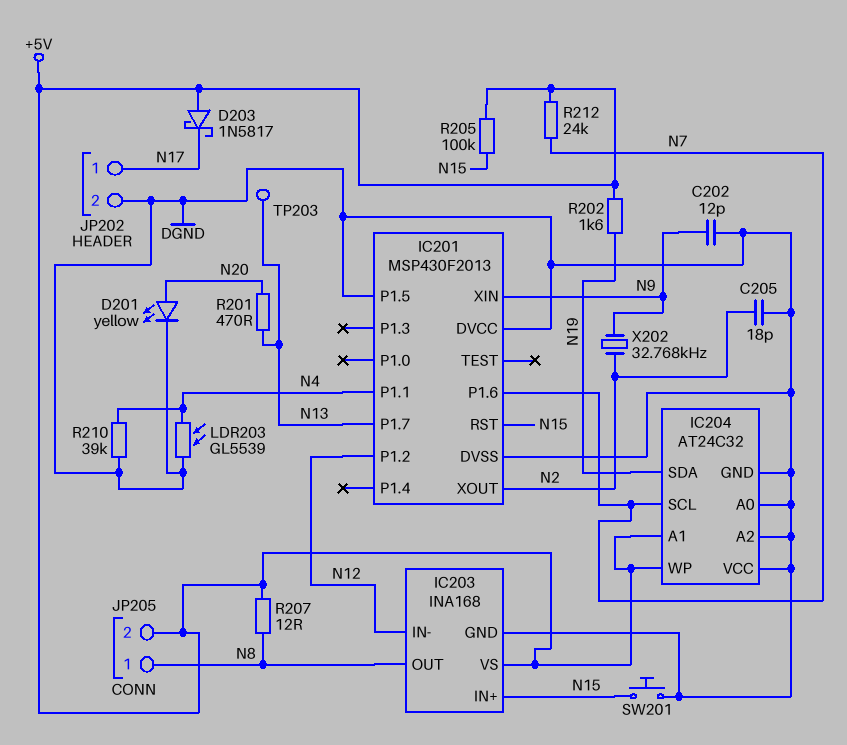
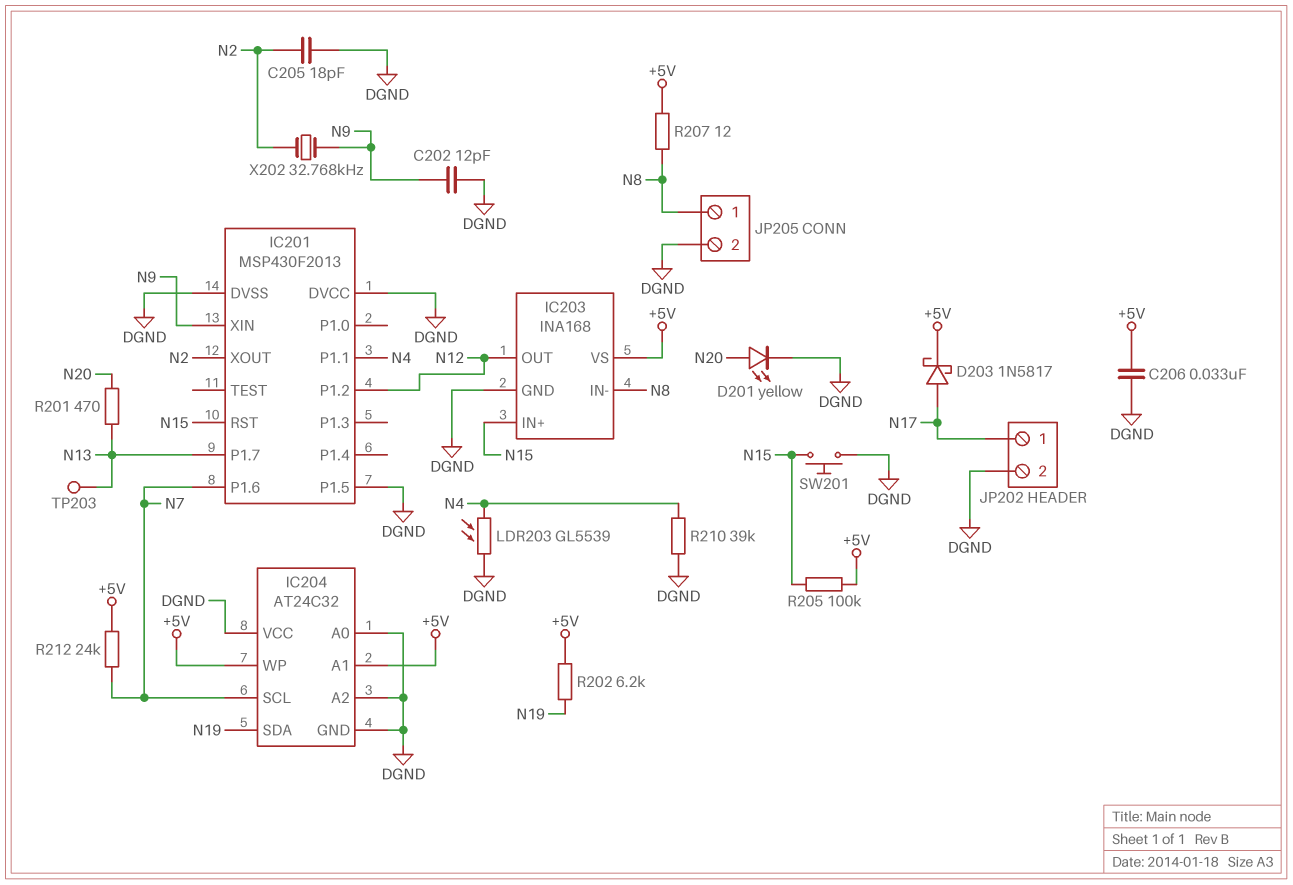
C206: none -> 33nF (+5V, DGND)
D203: schottky 1N5817 (A +5V, K N17) -> schottky 1N5817 (A N17, K +5V)
IC203 pin IN-: N12 -> N8
IC203 pin OUT: N8 -> N12
JP205 pin 2: +5V -> DGND
R202: 1.6k (+5V, N19) -> 6.2k (+5V, N19)

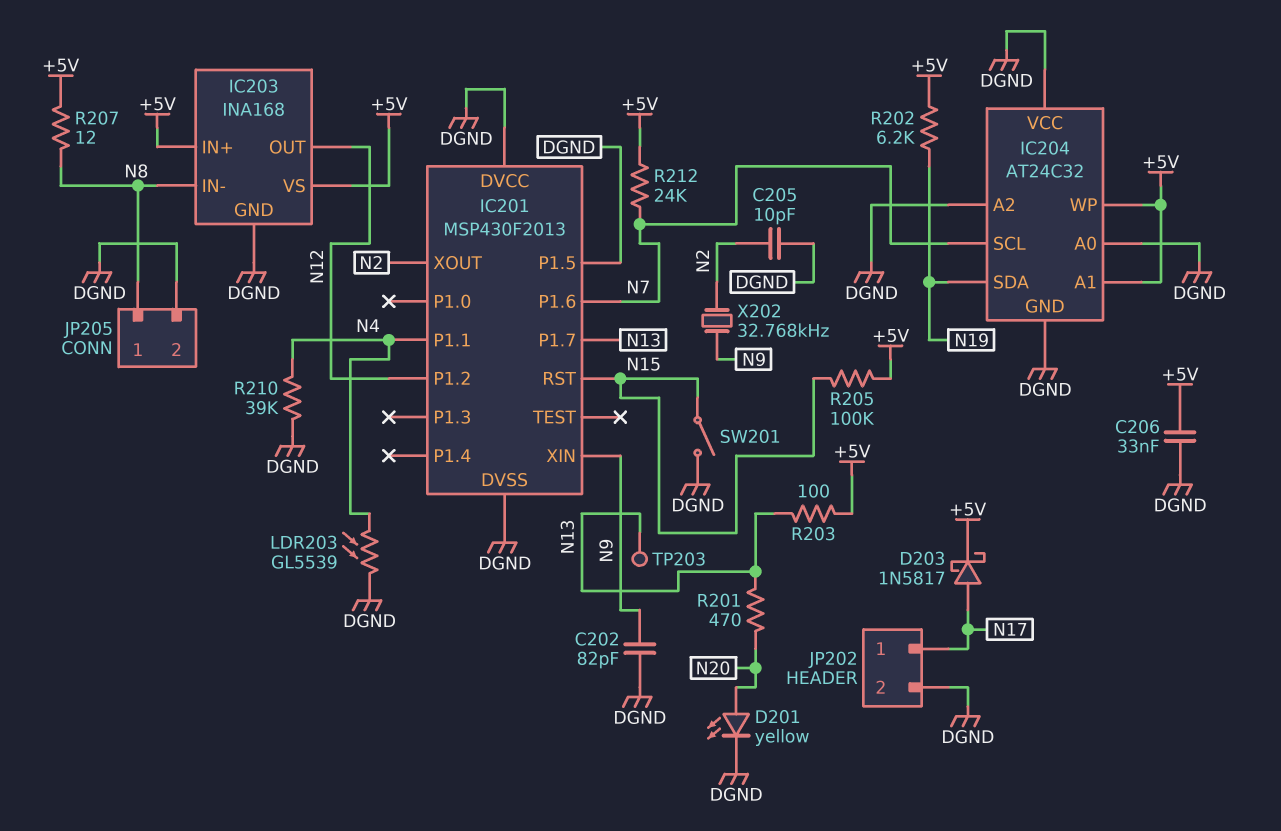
C202: 12pF (DGND, N9) -> 82pF (DGND, N9)
C205: 18pF (DGND, N2) -> 10pF (DGND, N2)
IC203 pin IN+: N15 -> +5V
R203: none -> 100 (+5V, N13)
SW201: button (DGND, N15) -> switch (DGND, N15)

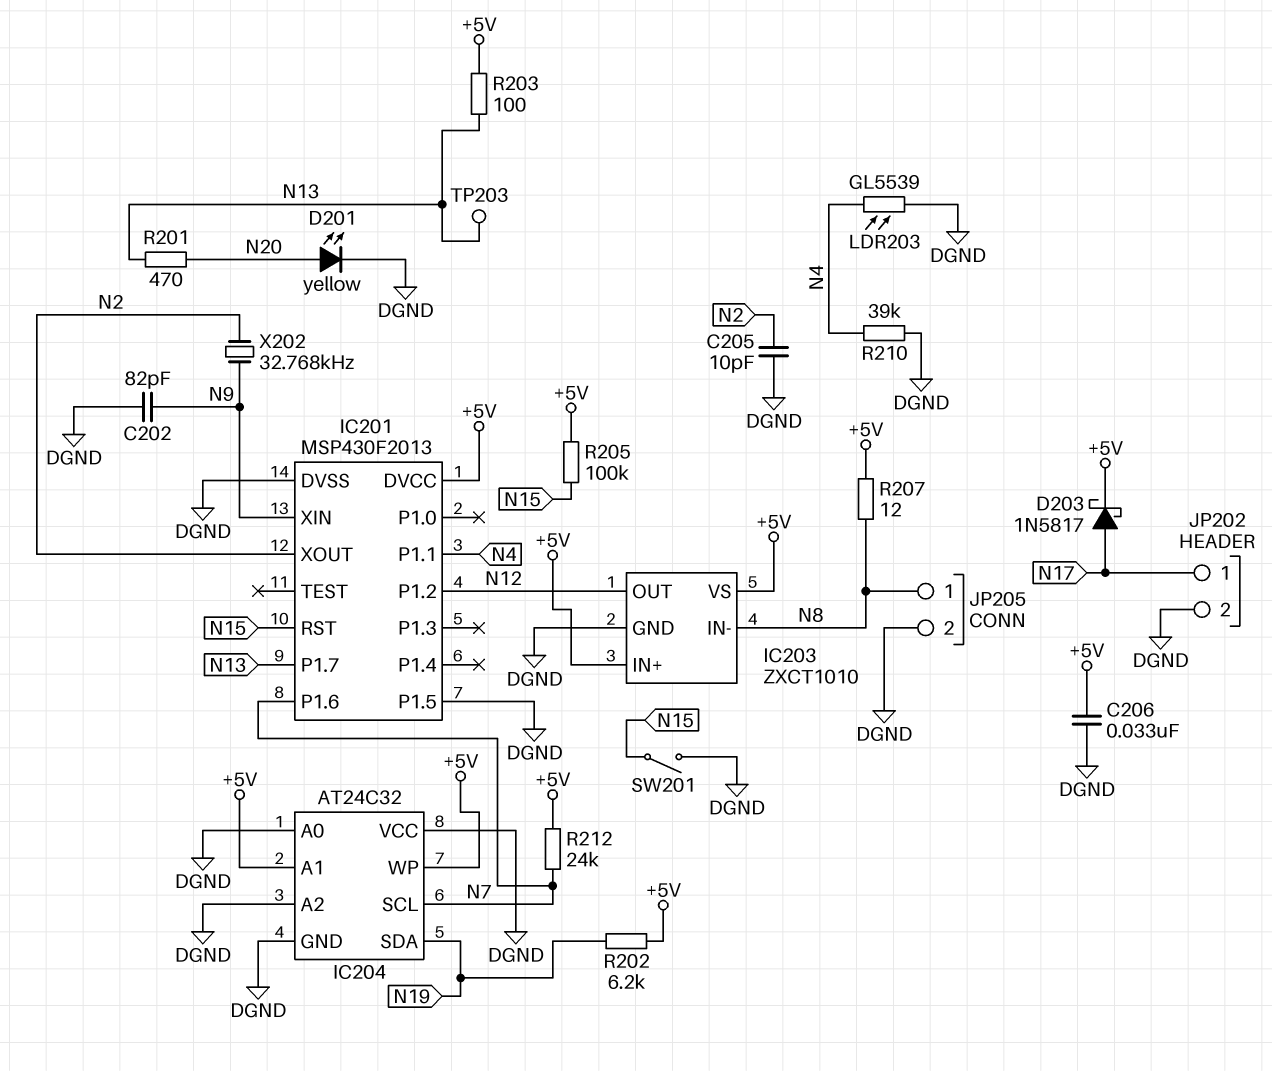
IC201 pin DVCC: DGND -> +5V
IC203: INA168 -> ZXCT1010

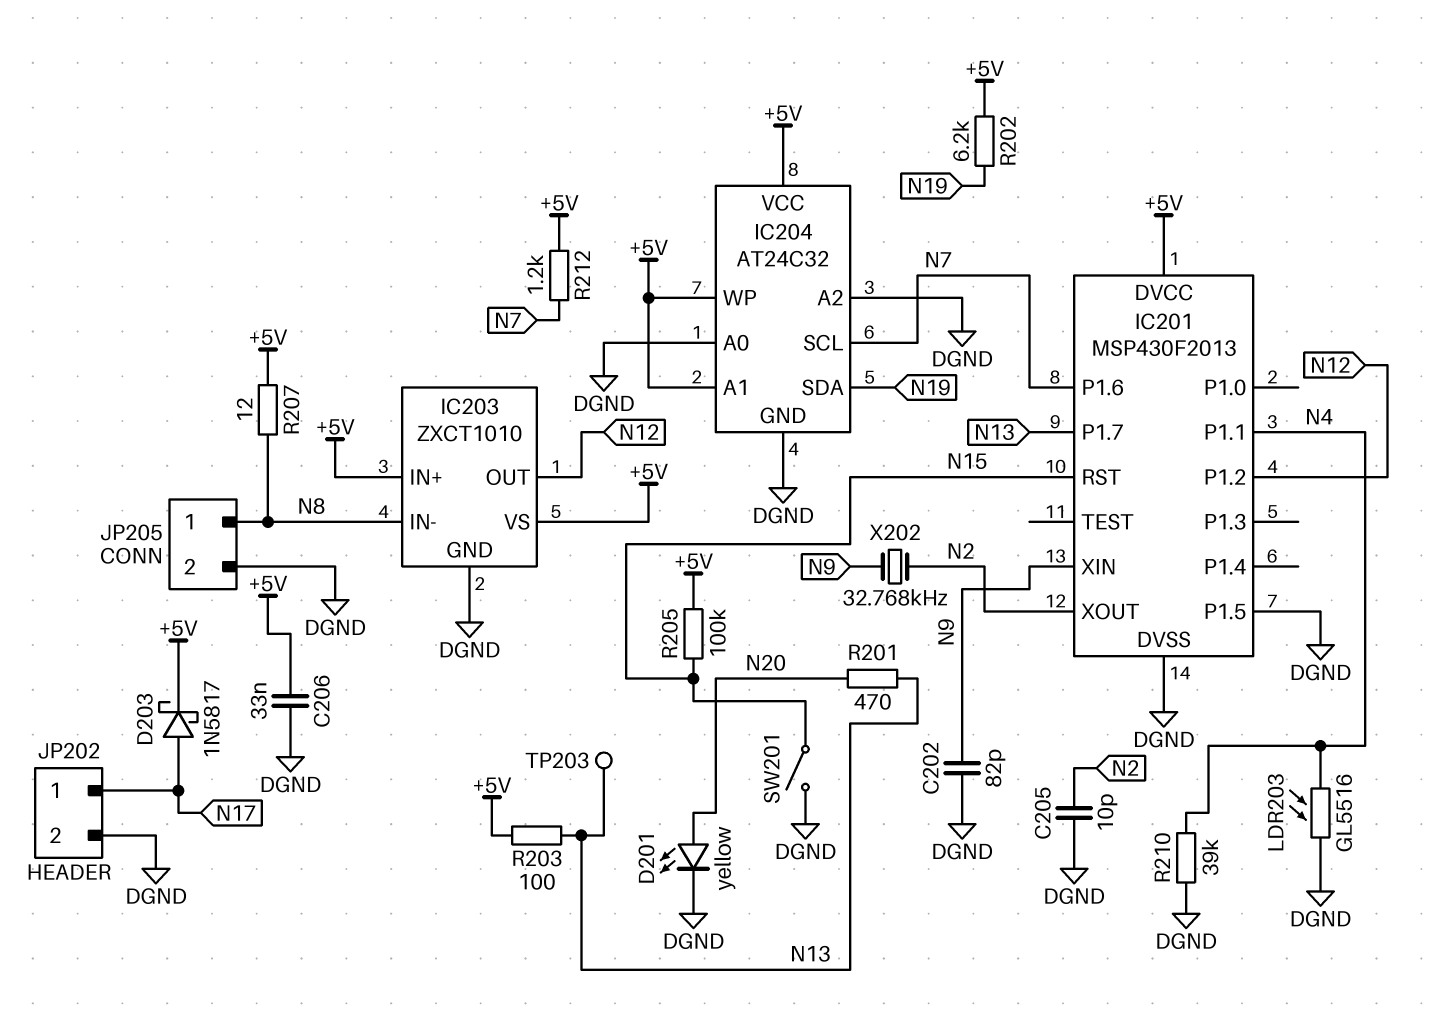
IC204 pin VCC: DGND -> +5V
LDR203: GL5539 (DGND, N4) -> GL5516 (DGND, N4)
R212: 24k (+5V, N7) -> 1.2k (+5V, N7)

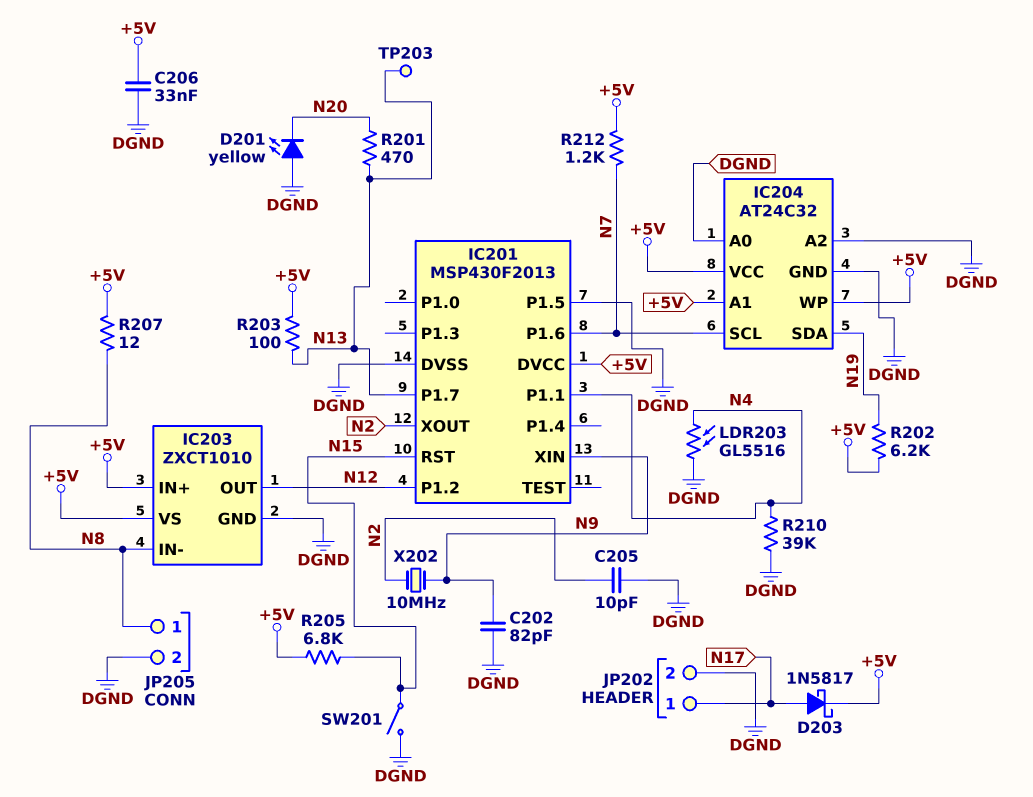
D201: LED yellow (A N20, K DGND) -> LED yellow (A DGND, K N20)
R205: 100k (+5V, N15) -> 6.8k (+5V, N15)
X202: 32.768kHz (N2, N9) -> 10MHz (N2, N9)

